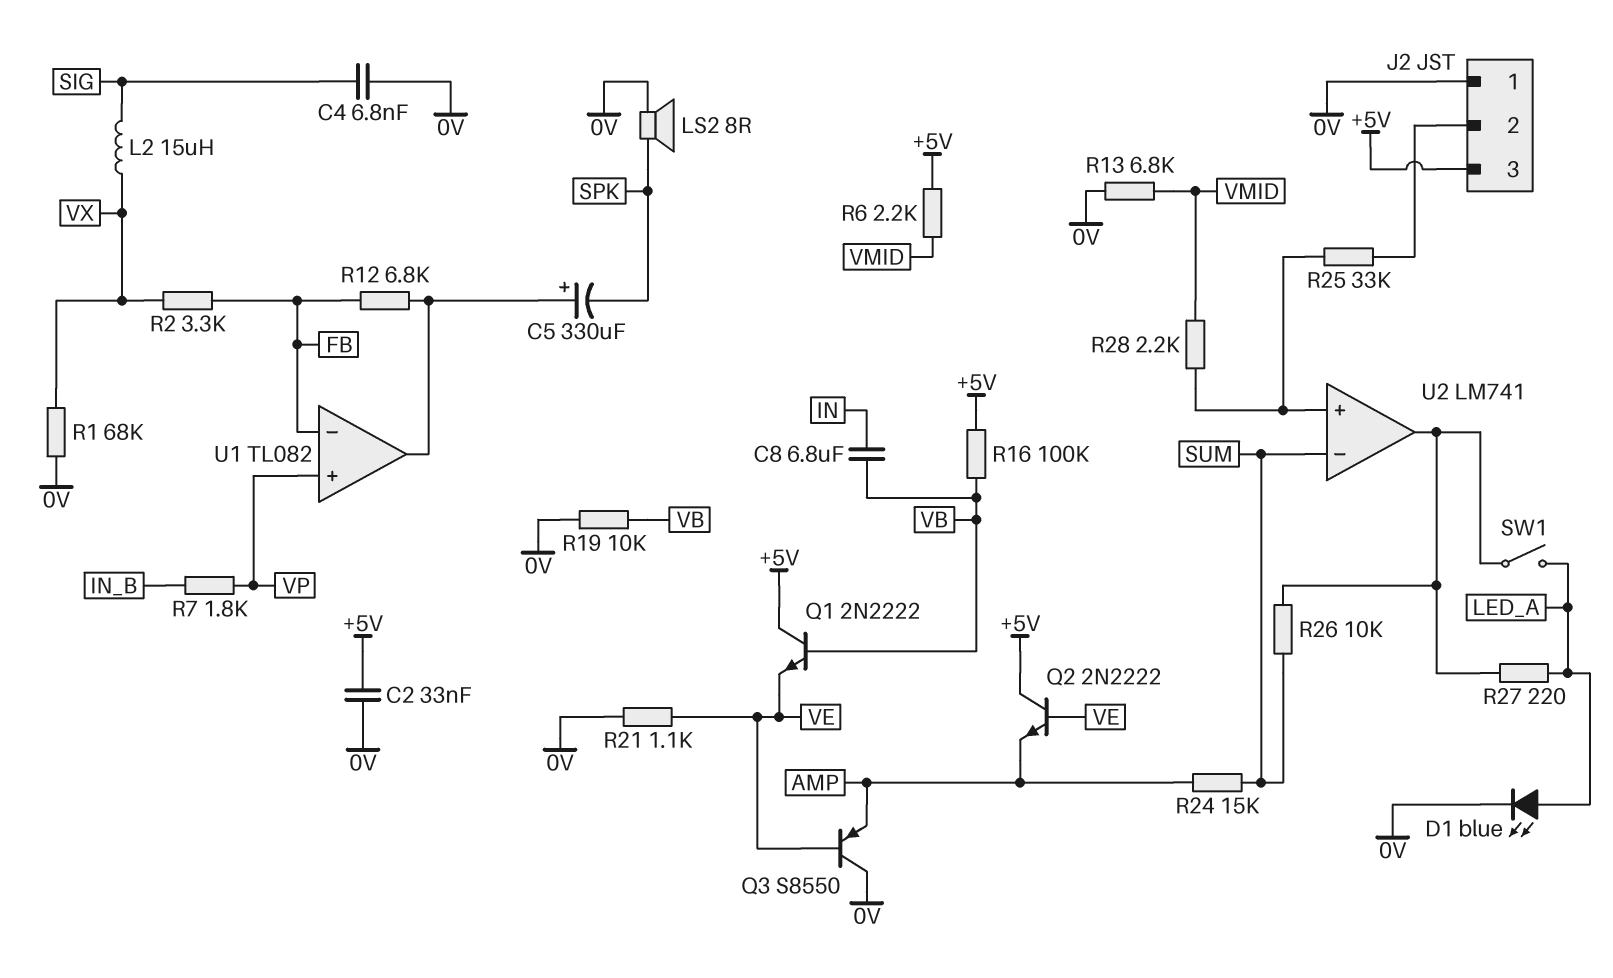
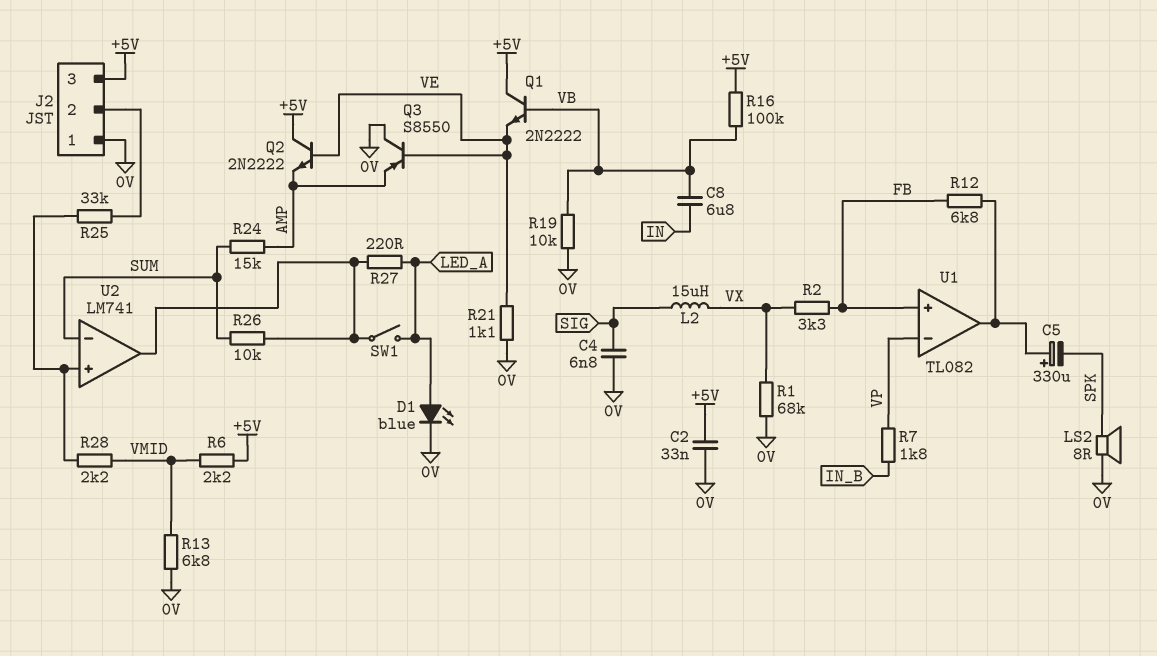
U1 pin in+: VP -> FB
U1 pin in-: FB -> VP

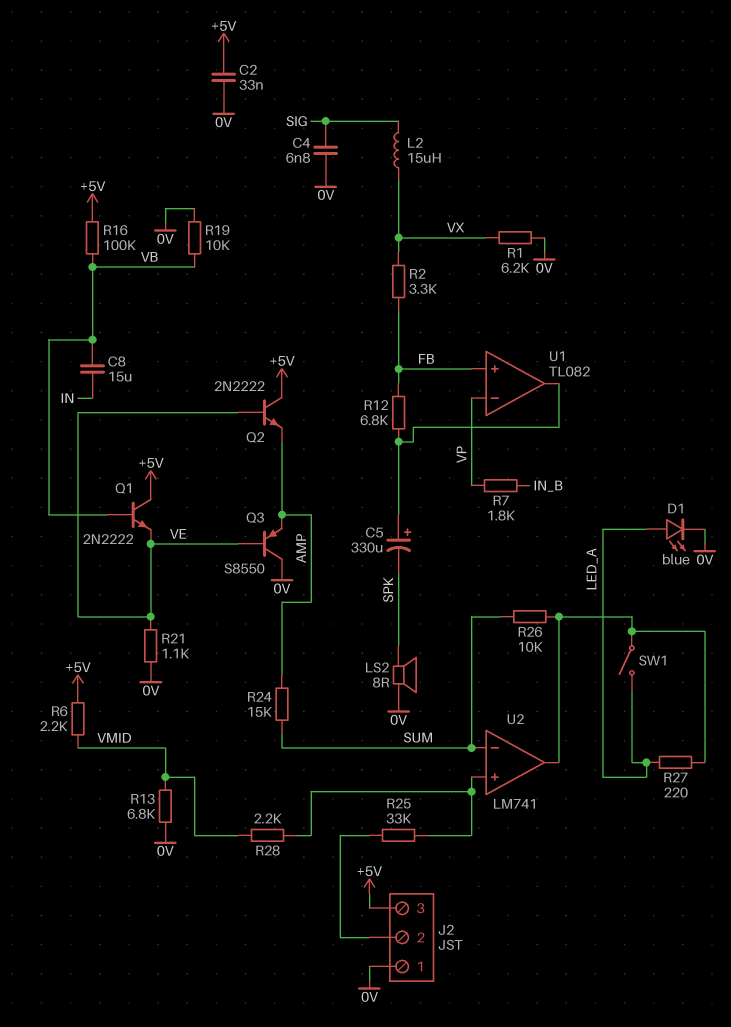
C8: 6.8uF (IN, VB) -> 15uF (IN, VB)
R1: 68k (0V, VX) -> 6.2k (0V, VX)

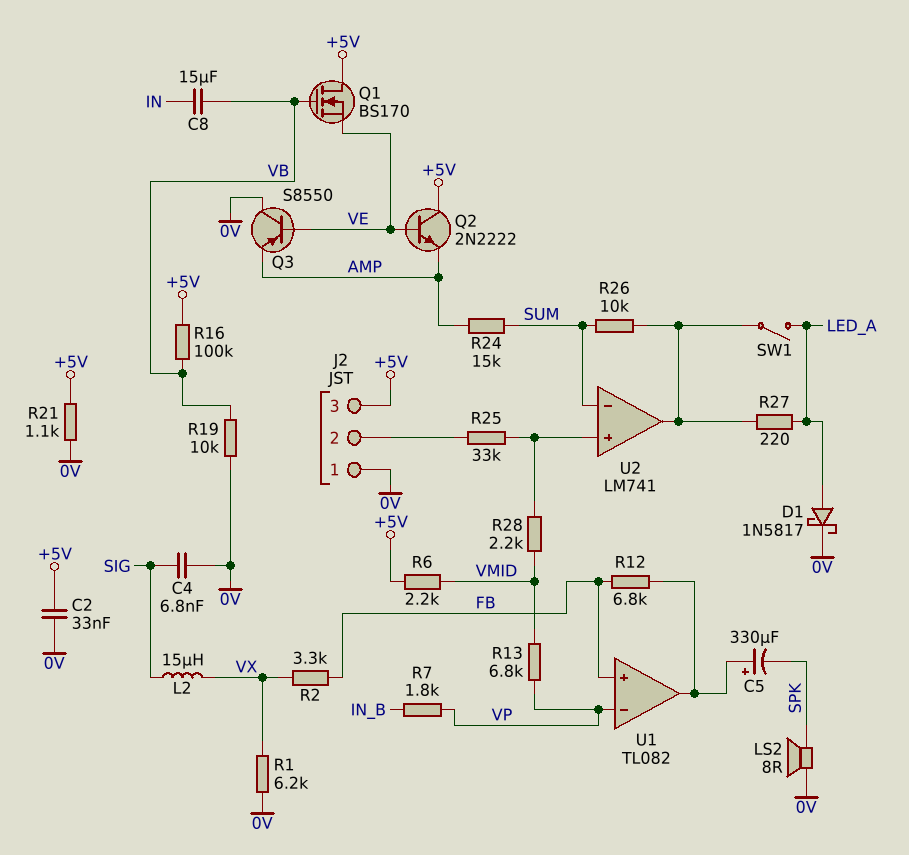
D1: LED blue (A LED_A, K 0V) -> schottky 1N5817 (A LED_A, K 0V)
Q1: NPN 2N2222 (B VB, C +5V, E VE) -> NMOS BS170 (G VB, D +5V, S VE)
R13: 6.8k (0V, VMID) -> 6.8k (VMID, VP)
R21: 1.1k (0V, VE) -> 1.1k (+5V, 0V)

